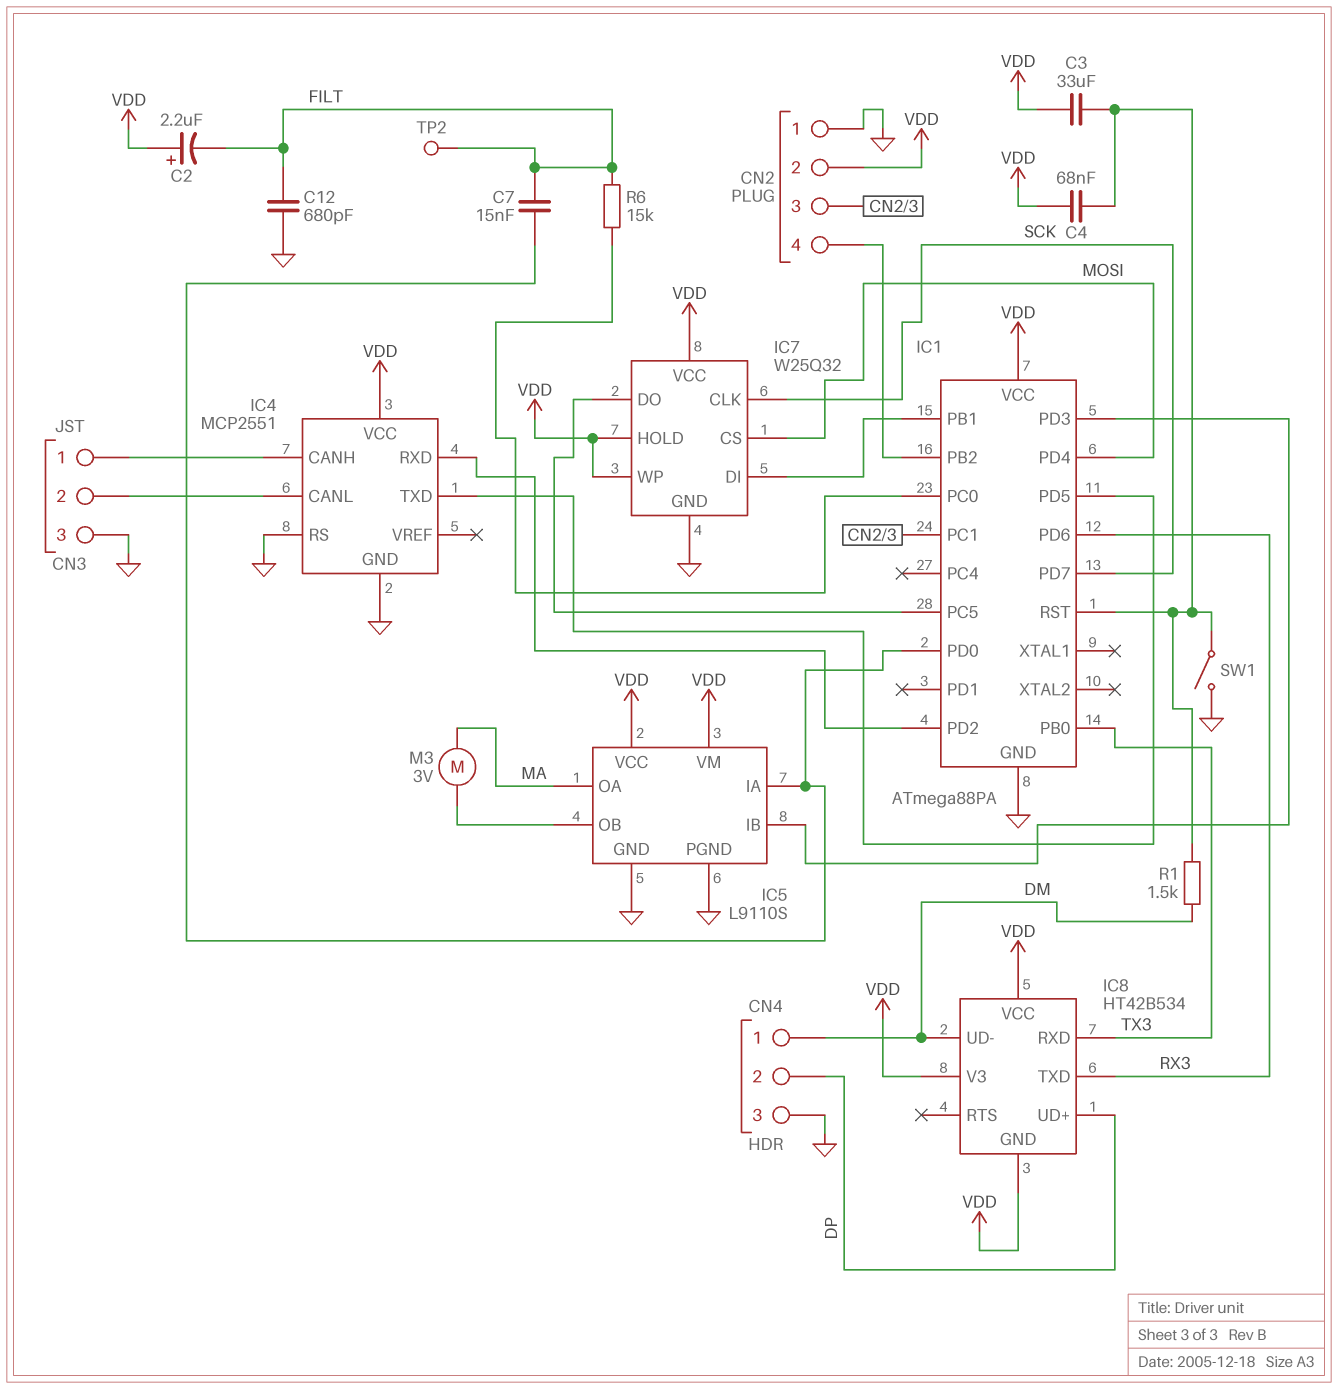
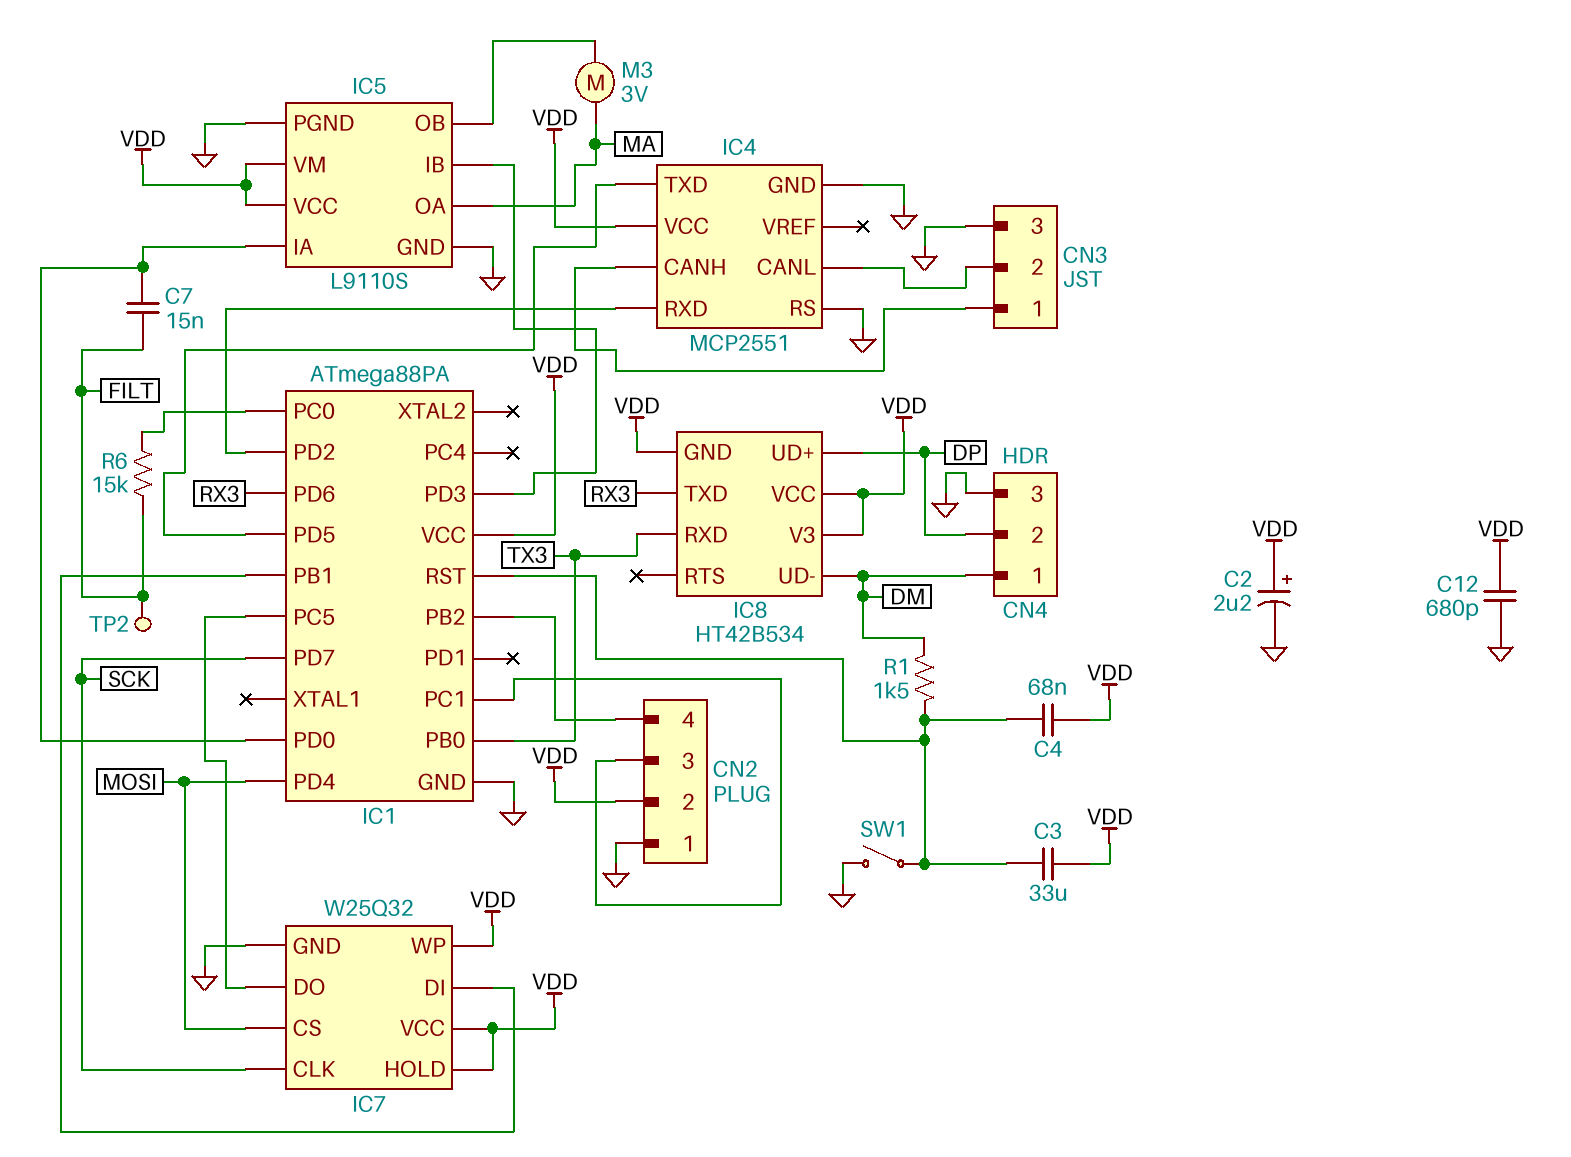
C2: 2.2uF (plus VDD, minus FILT) -> 2.2uF (plus VDD, minus GND)
C12: 680pF (FILT, GND) -> 680pF (GND, VDD)

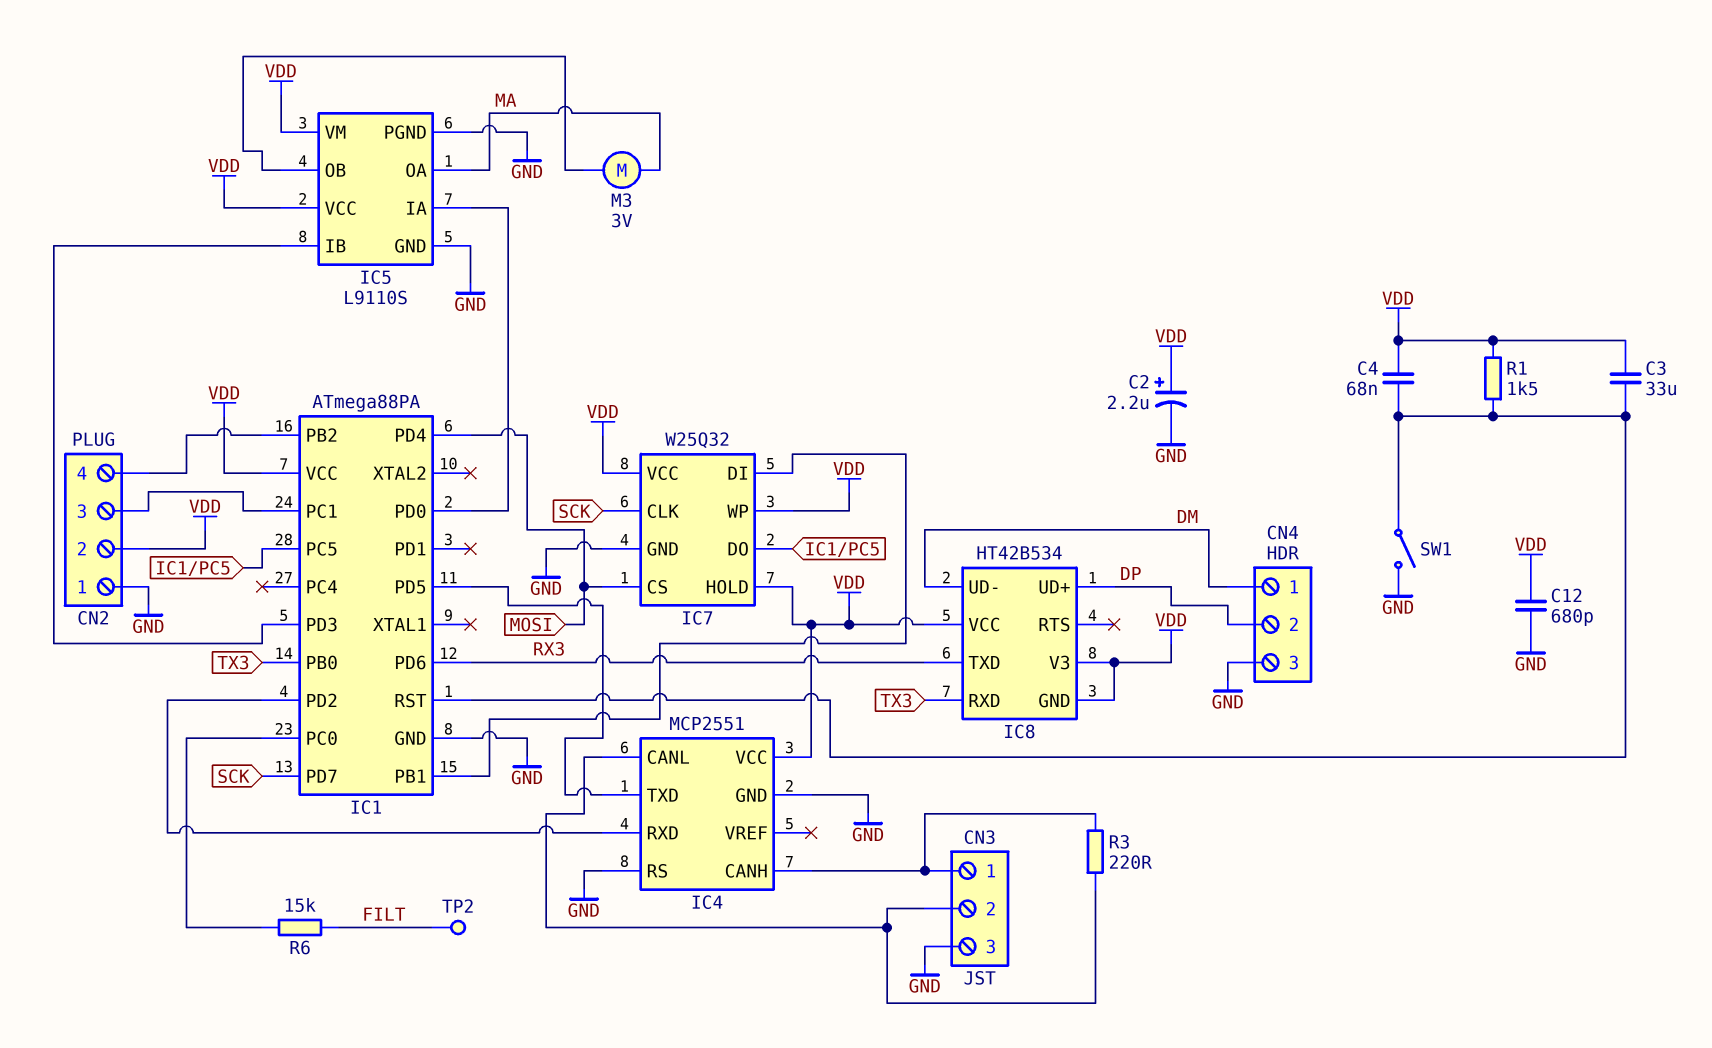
C7: 15nF (FILT, IC1/PD0) -> none
R1: 1.5k (DM, IC1/RST) -> 1.5k (IC1/RST, VDD)
R3: none -> 220 (CN3/1, CN3/2)

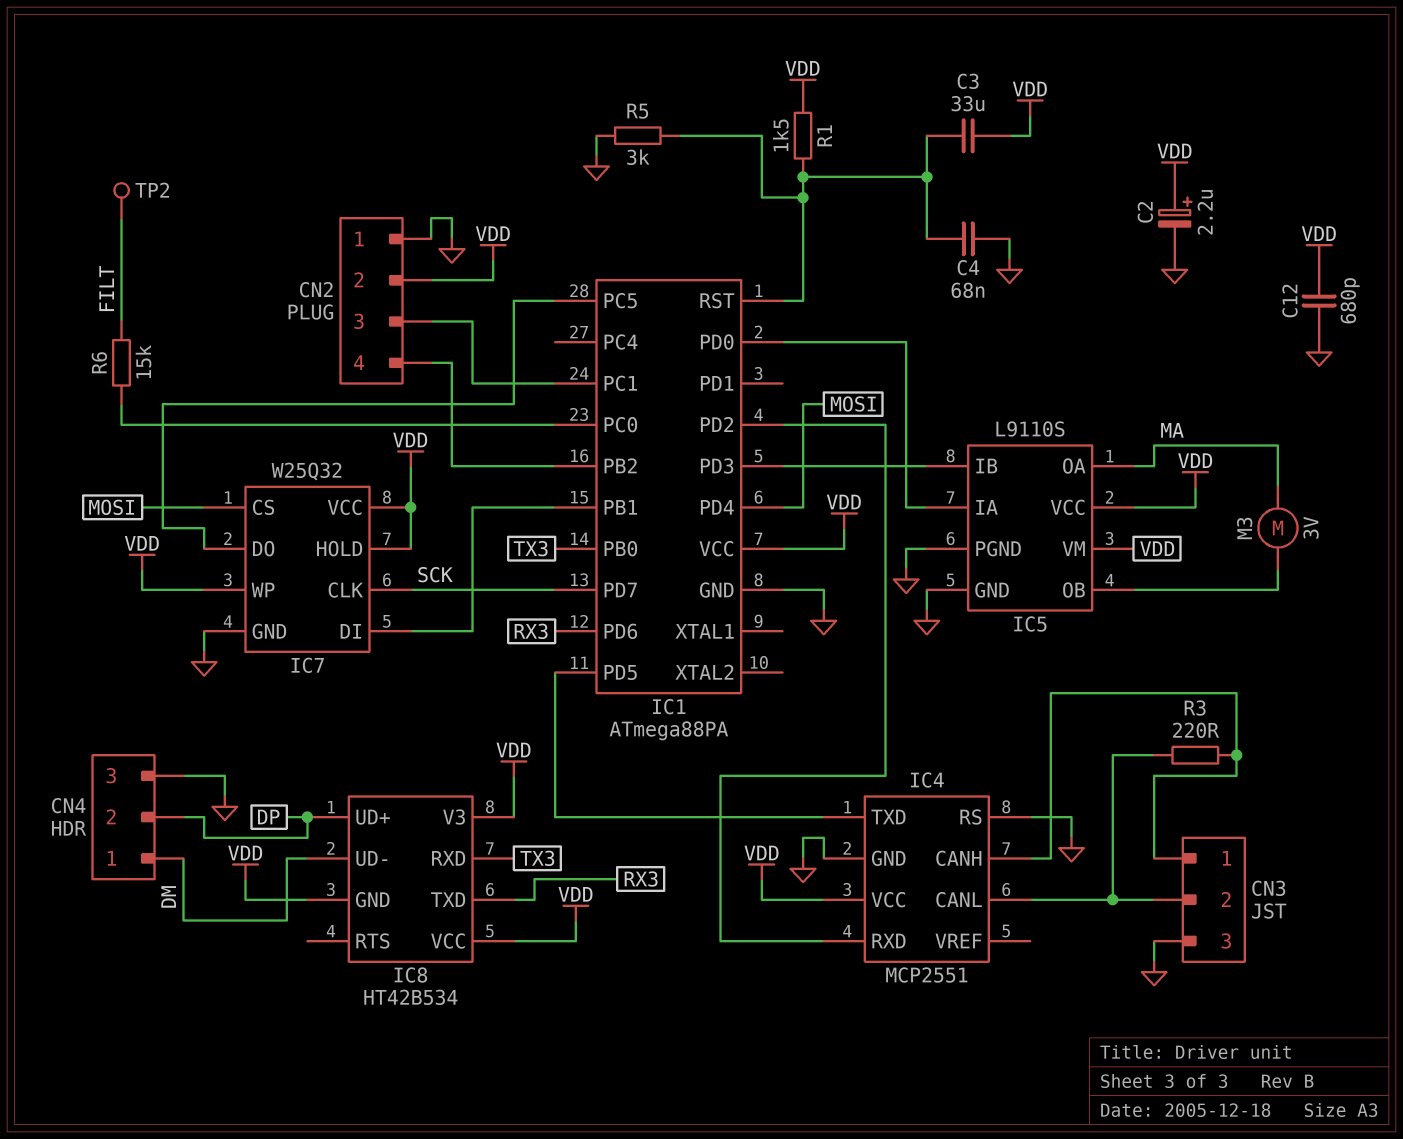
C4: 68nF (IC1/RST, VDD) -> 68nF (GND, IC1/RST)
R5: none -> 3k (GND, IC1/RST)
SW1: switch (GND, IC1/RST) -> none

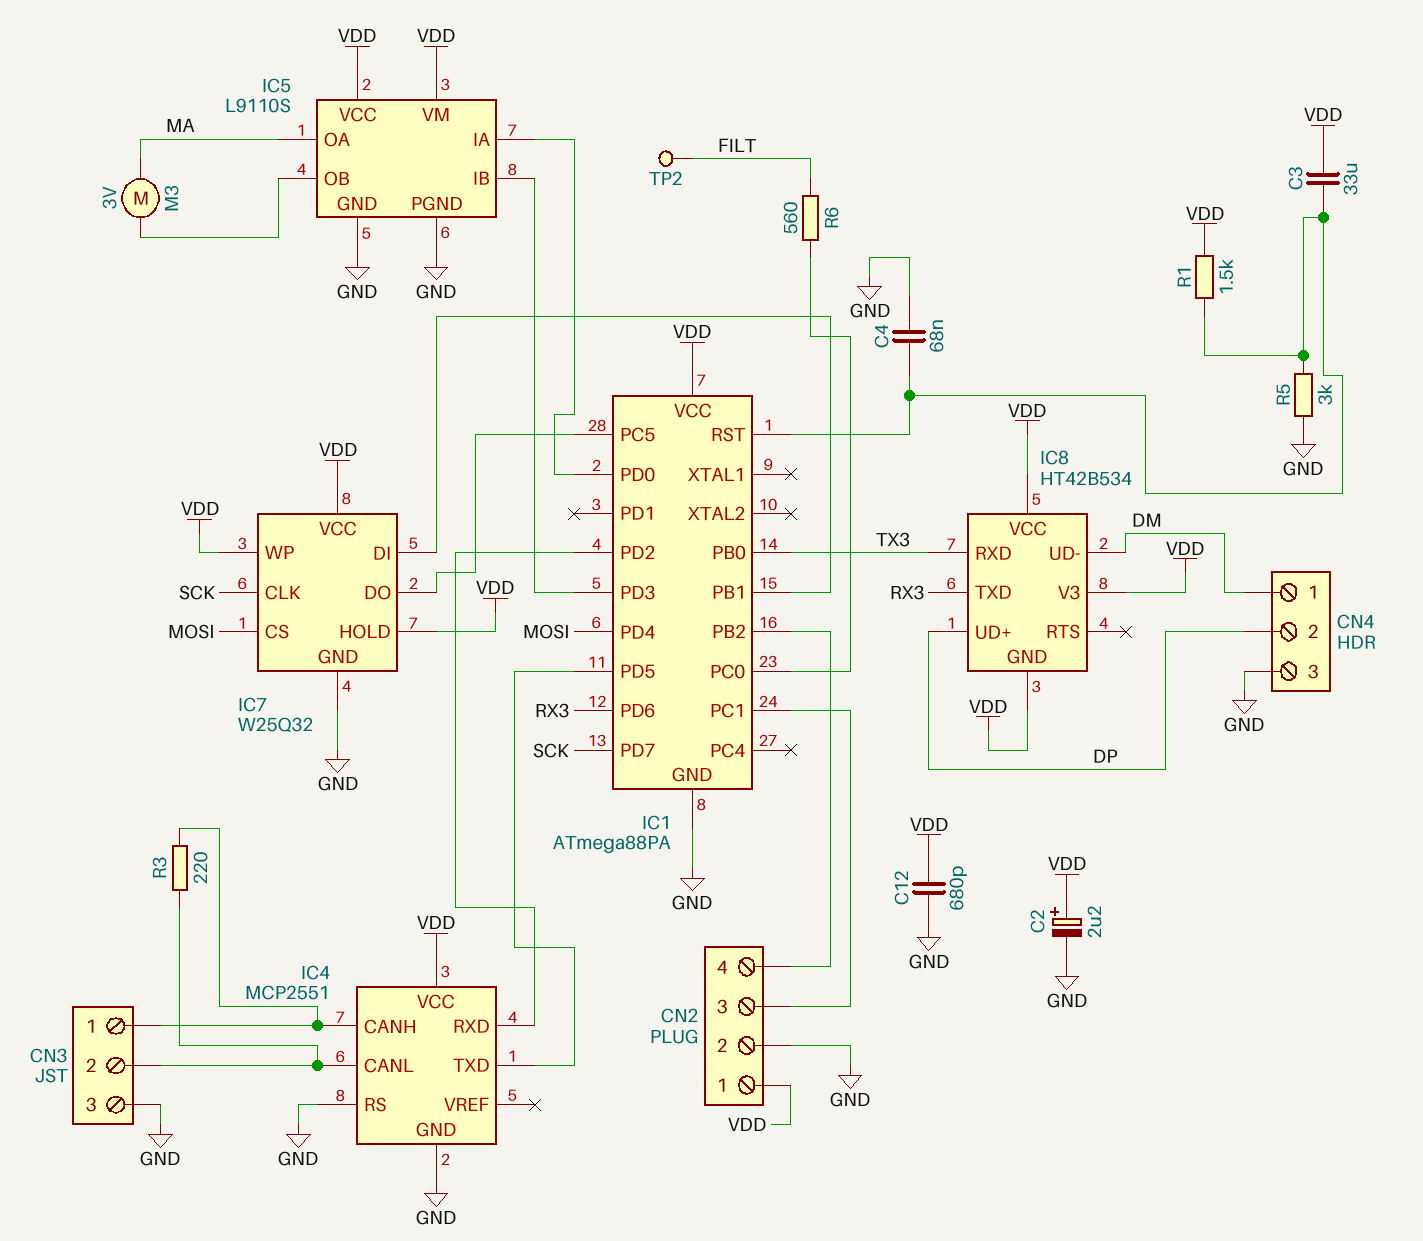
CN2 pin 1: GND -> VDD
CN2 pin 2: VDD -> GND
R6: 15k (FILT, IC1/PC0) -> 560 (FILT, IC1/PC0)

